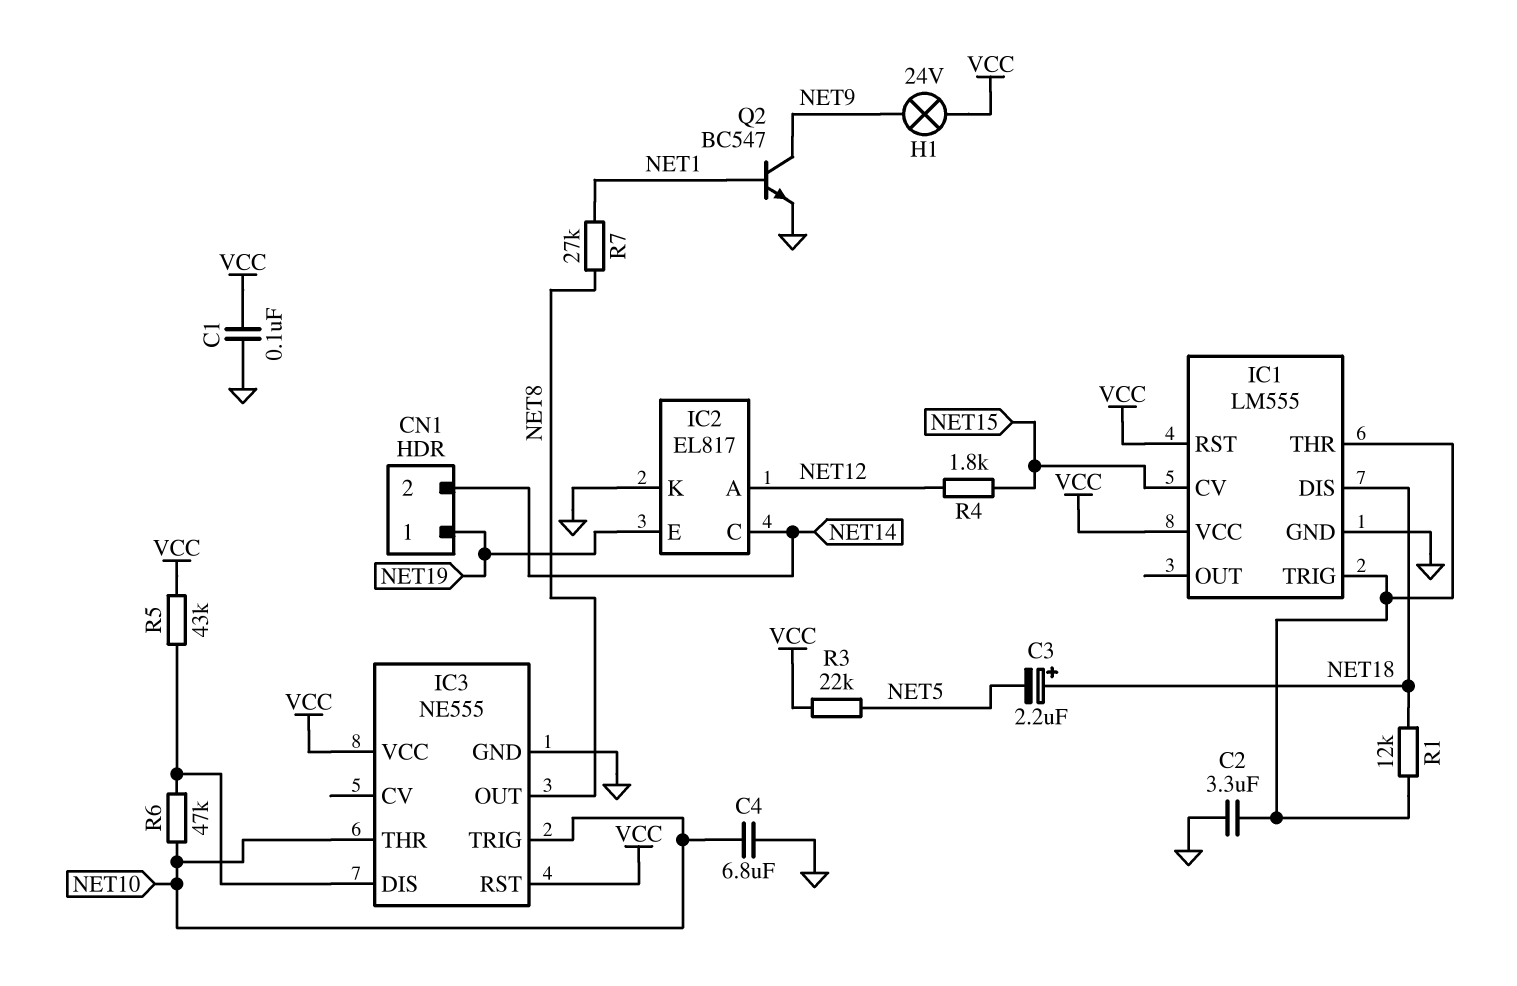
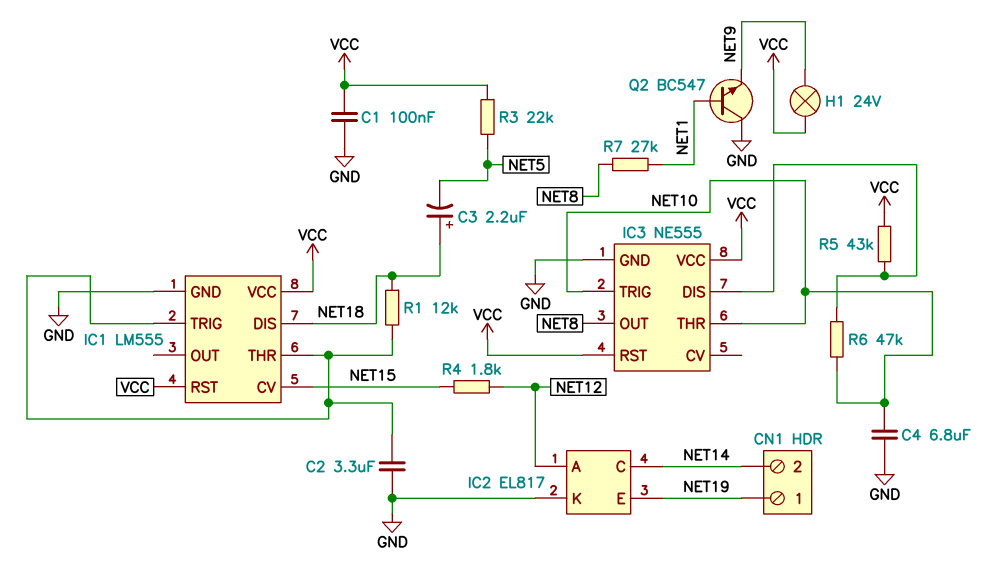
Q2: NPN BC547 (B NET1, C NET9, E GND) -> NPN BC547 (B NET1, C GND, E NET9)

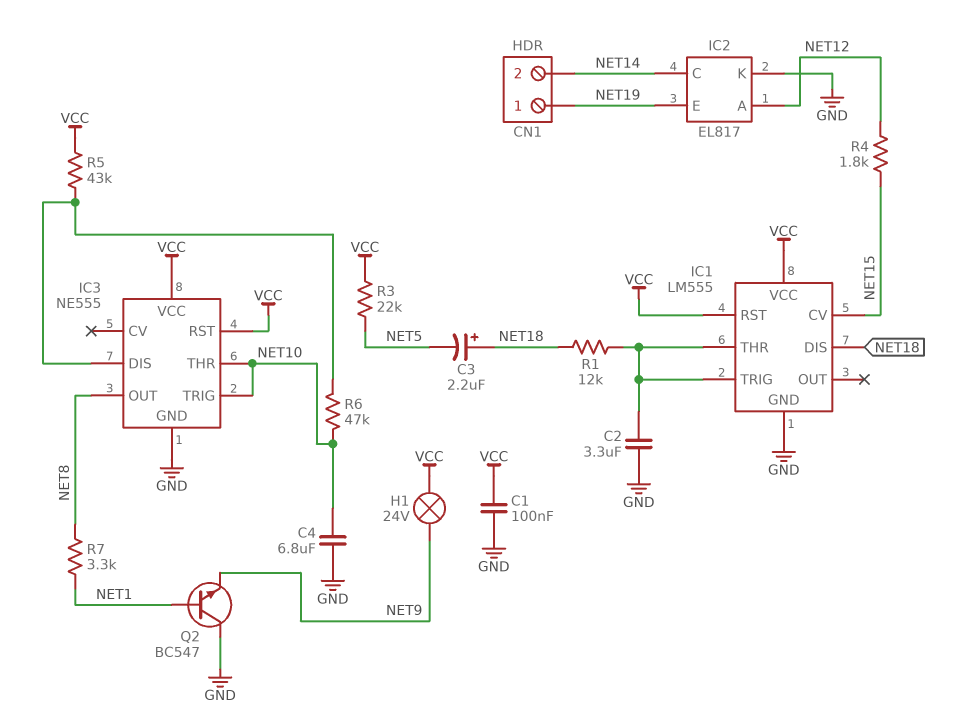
R7: 27k (NET1, NET8) -> 3.3k (NET1, NET8)

